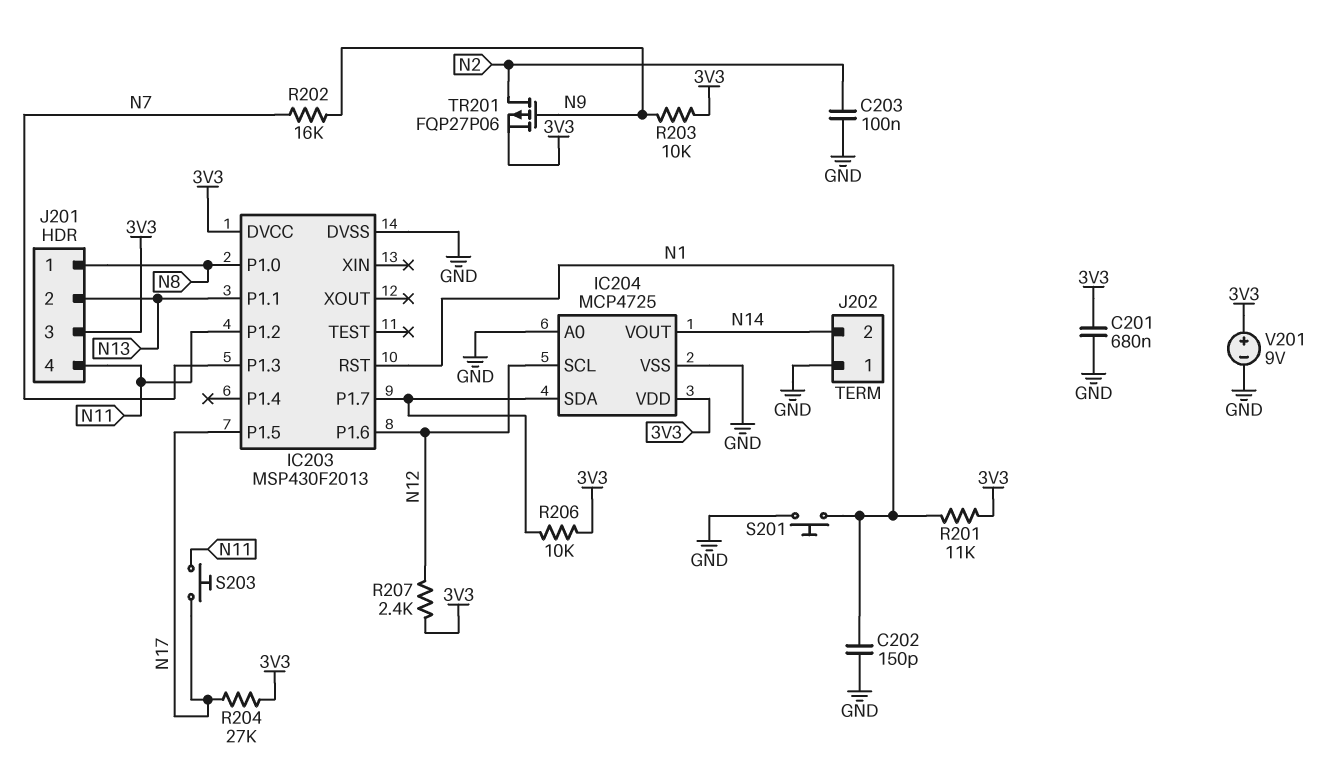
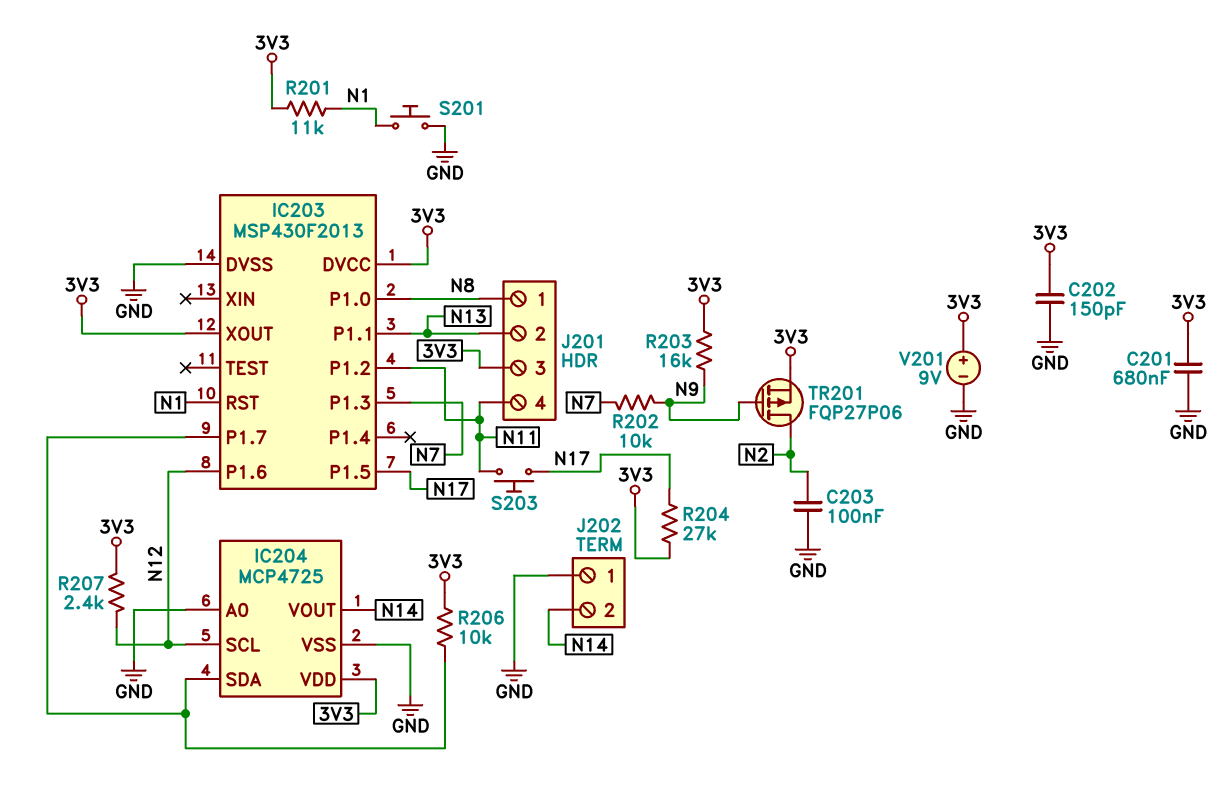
C202: 150pF (GND, N1) -> 150pF (3V3, GND)
IC203 pin XOUT: none -> 3V3
R202: 16k (N7, N9) -> 10k (N7, N9)
R203: 10k (3V3, N9) -> 16k (3V3, N9)

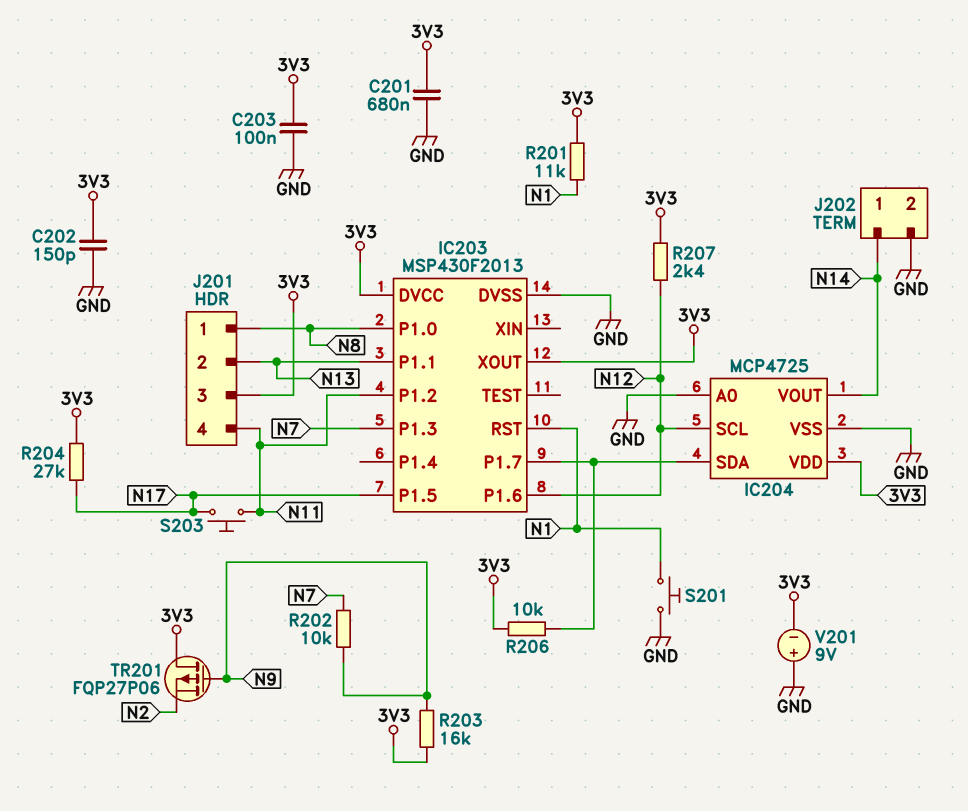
C203: 100nF (GND, N2) -> 100nF (3V3, GND)
J202 pin 1: GND -> N14
J202 pin 2: N14 -> GND
TR201: PMOS FQP27P06 (G N9, D N2, S 3V3) -> PMOS FQP27P06 (G N9, D 3V3, S N2)
V201: 9V (plus 3V3, minus GND) -> 9V (plus GND, minus 3V3)

